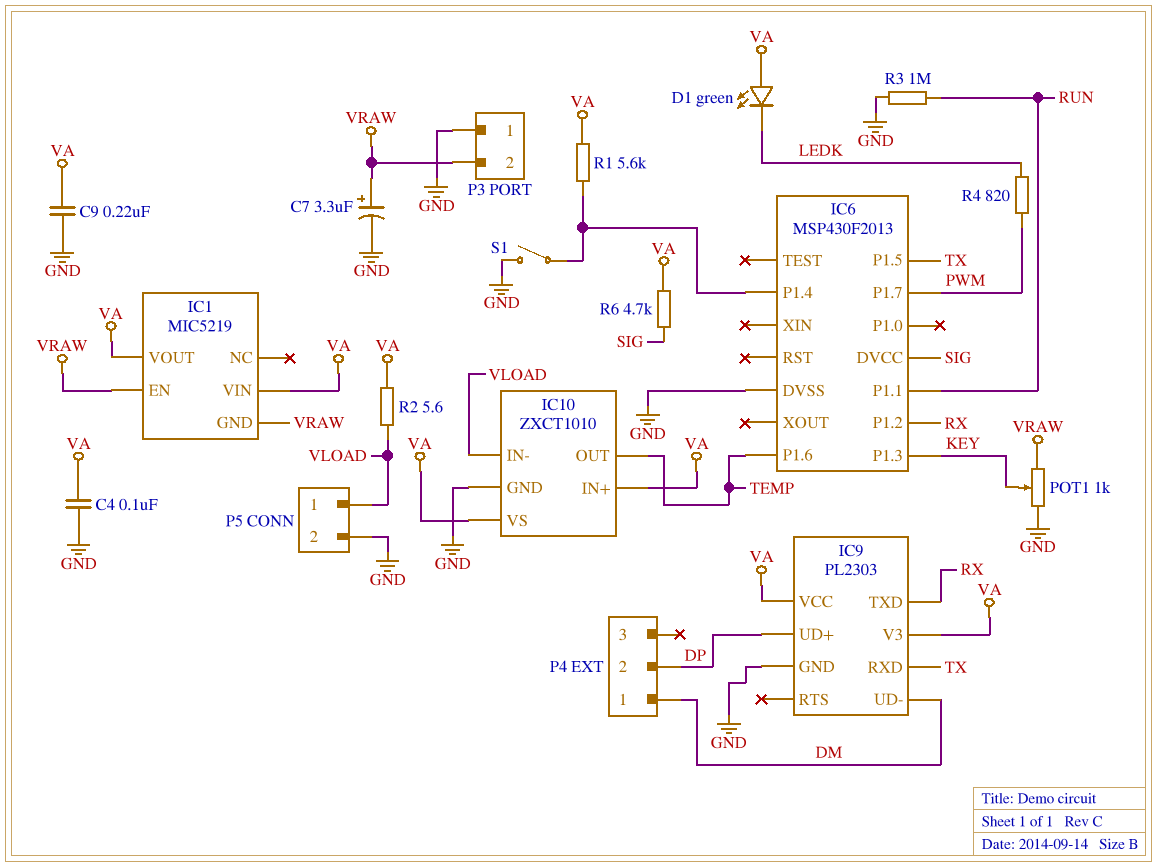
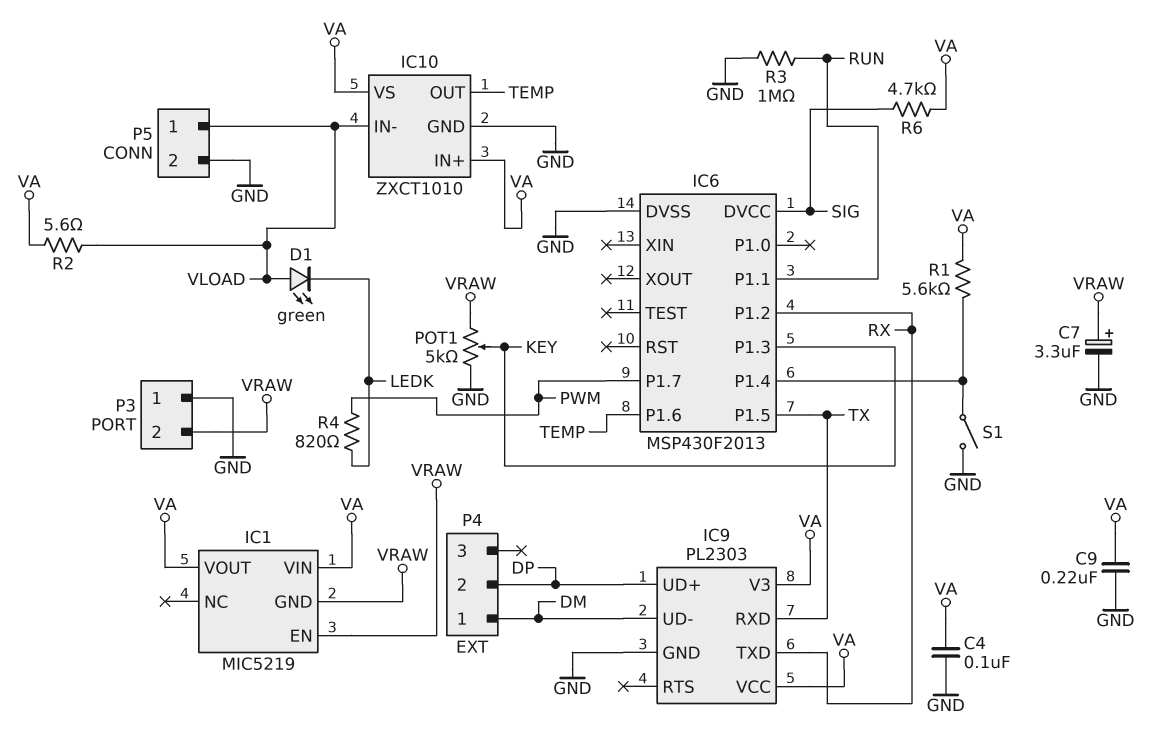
D1: LED green (A VA, K LEDK) -> LED green (A VLOAD, K LEDK)
POT1: 1k (GND, VRAW, wiper KEY) -> 5k (GND, VRAW, wiper KEY)

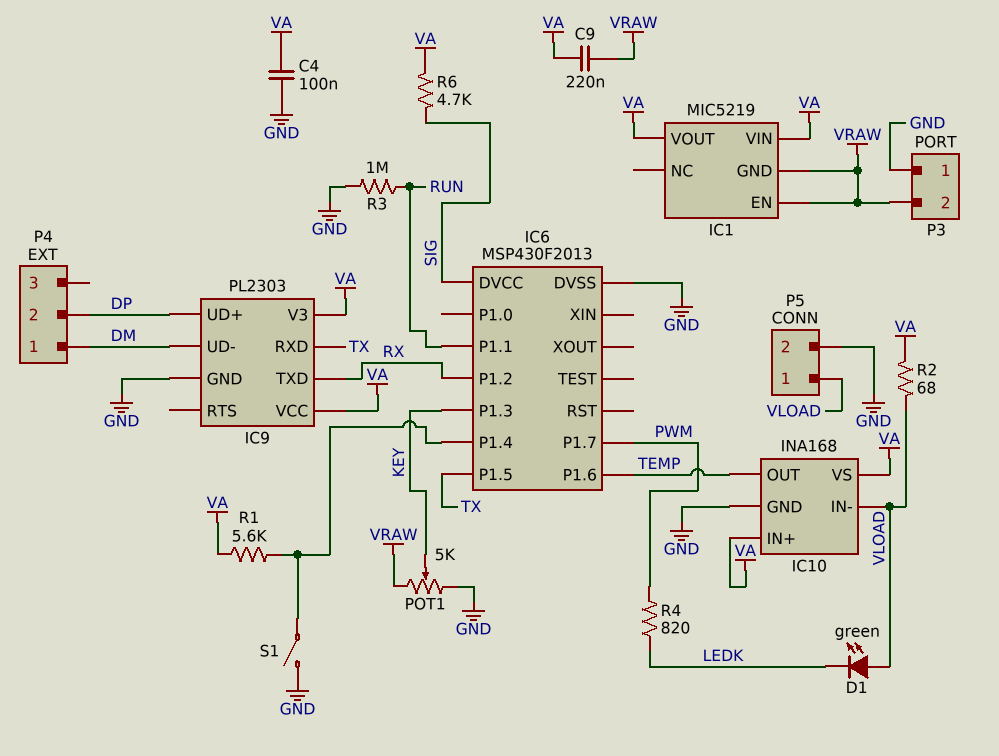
C7: 3.3uF (plus VRAW, minus GND) -> none
C9: 220nF (GND, VA) -> 220nF (VA, VRAW)
IC10: ZXCT1010 -> INA168
R2: 5.6 (VA, VLOAD) -> 68 (VA, VLOAD)

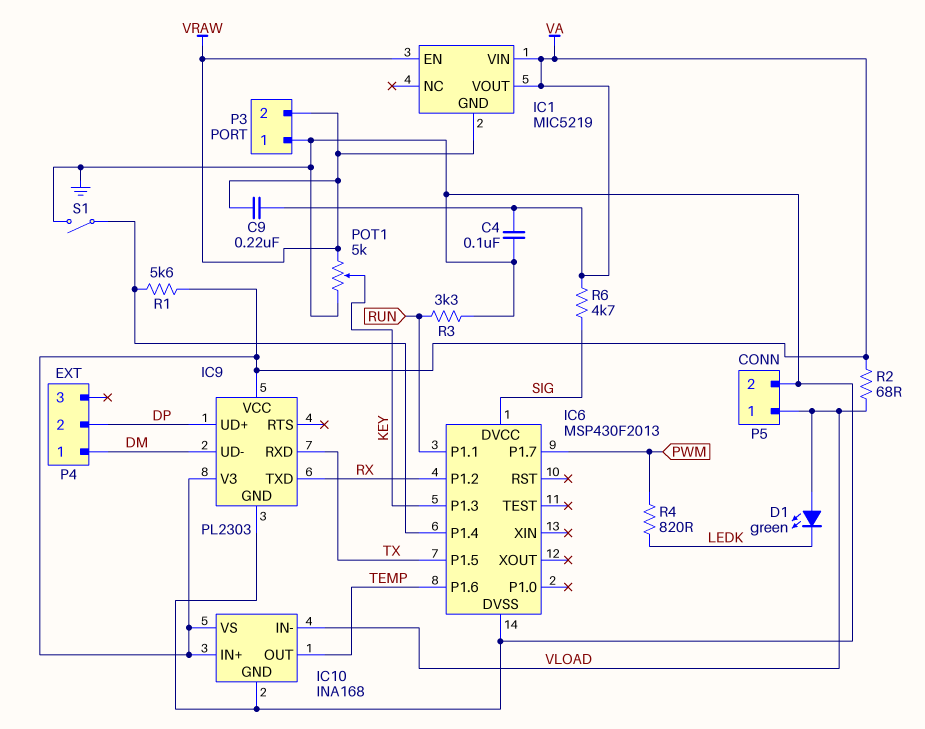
R3: 1M (GND, RUN) -> 3.3k (GND, RUN)

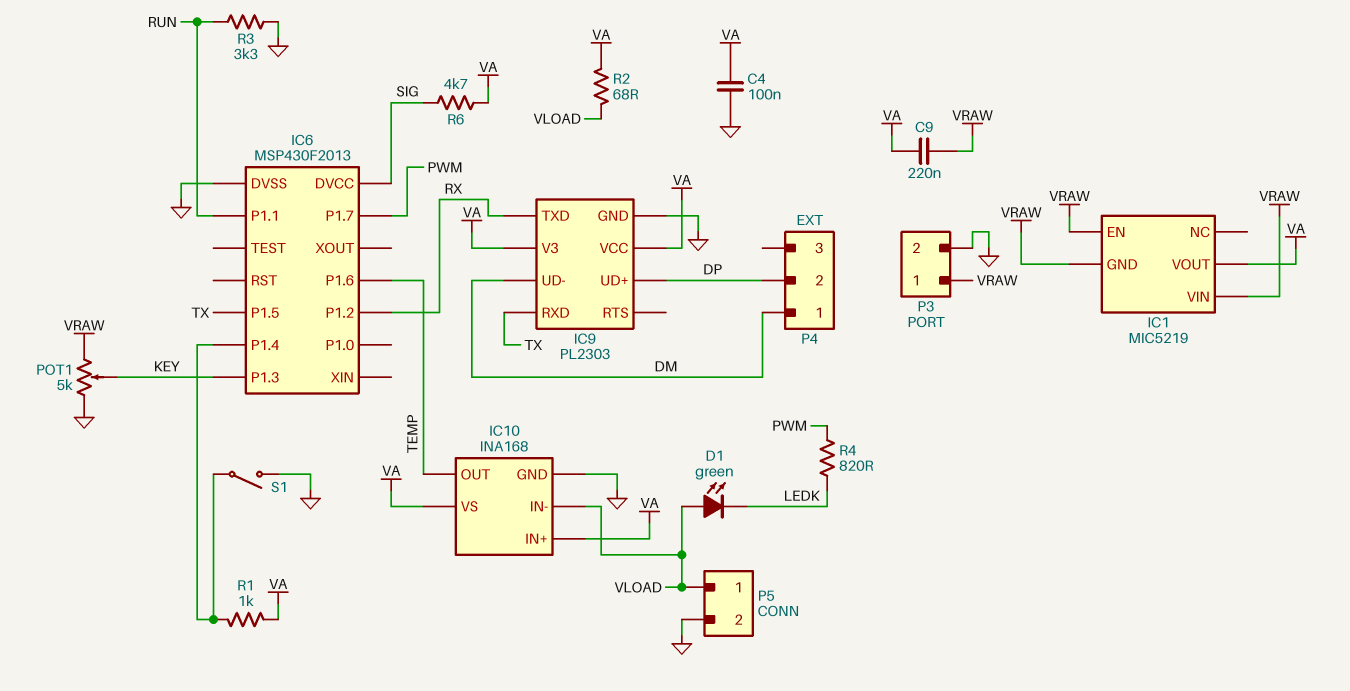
IC1 pin VIN: VA -> VRAW
P3 pin 1: GND -> VRAW
P3 pin 2: VRAW -> GND
R1: 5.6k (IC6/P1.4, VA) -> 1k (IC6/P1.4, VA)

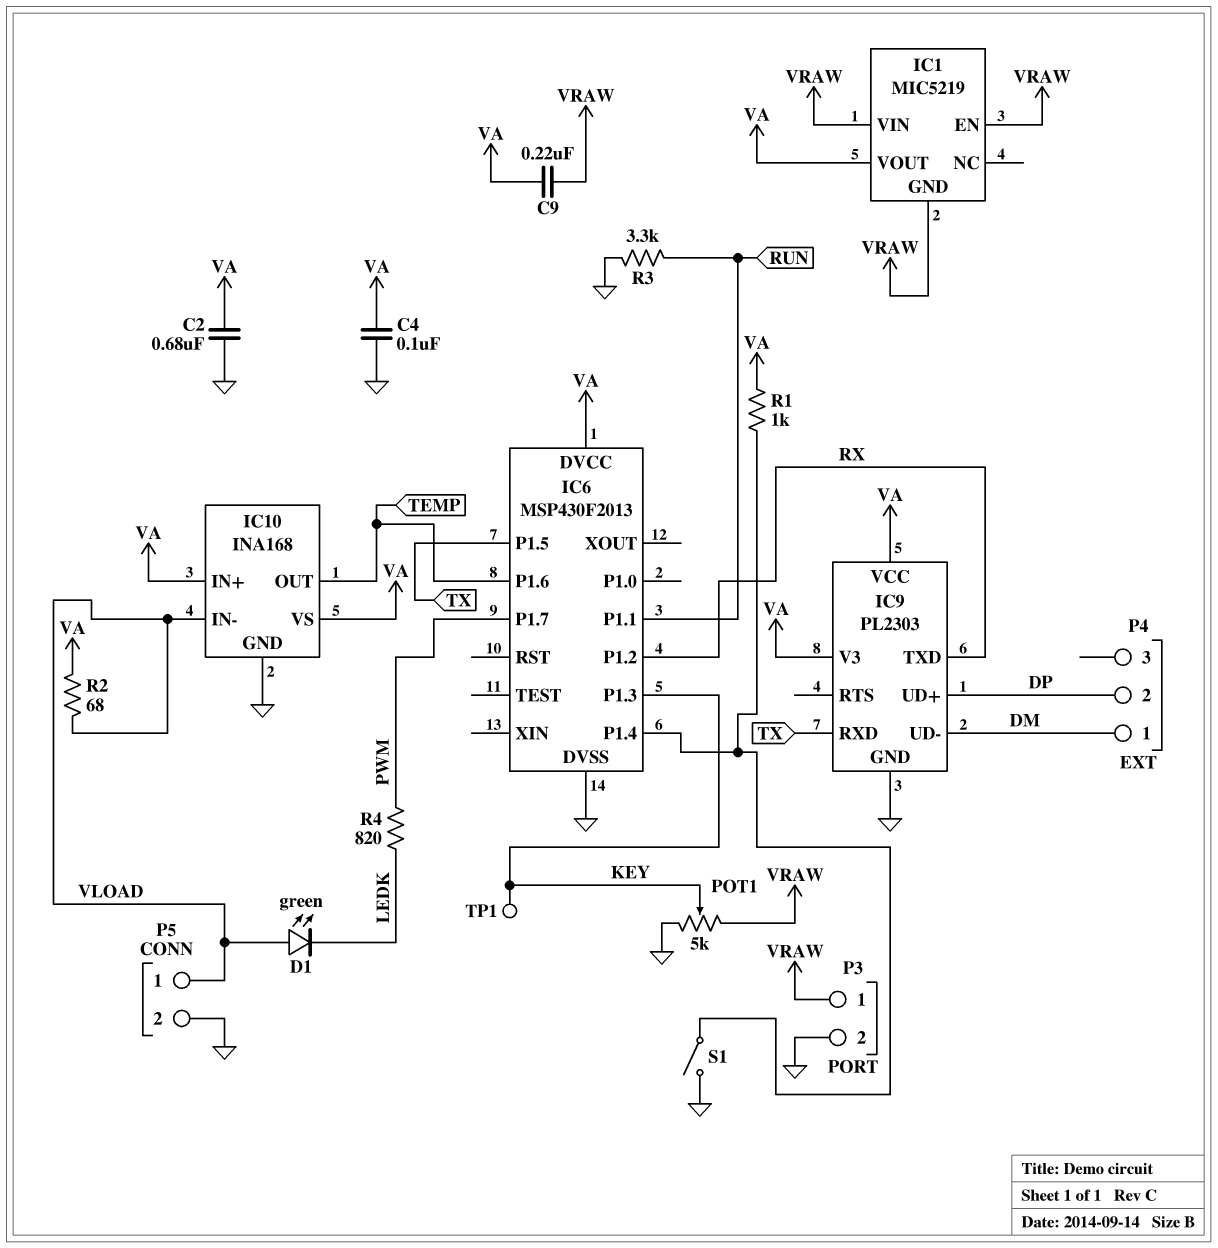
C2: none -> 680nF (GND, VA)
IC6 pin DVCC: SIG -> VA
R6: 4.7k (SIG, VA) -> none
TP1: none -> test point (KEY)

